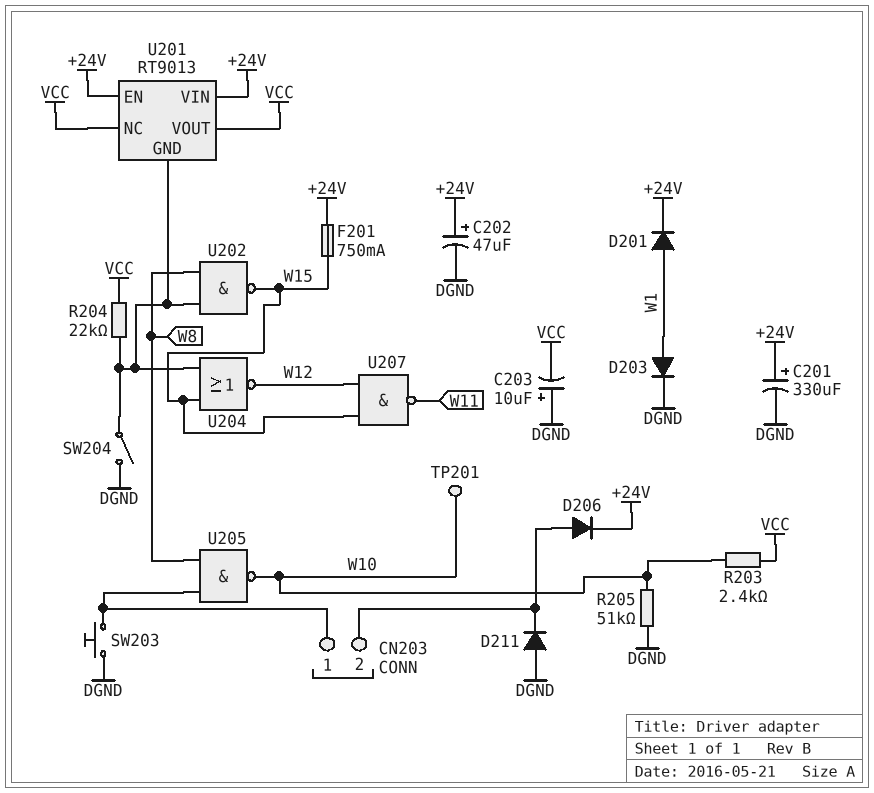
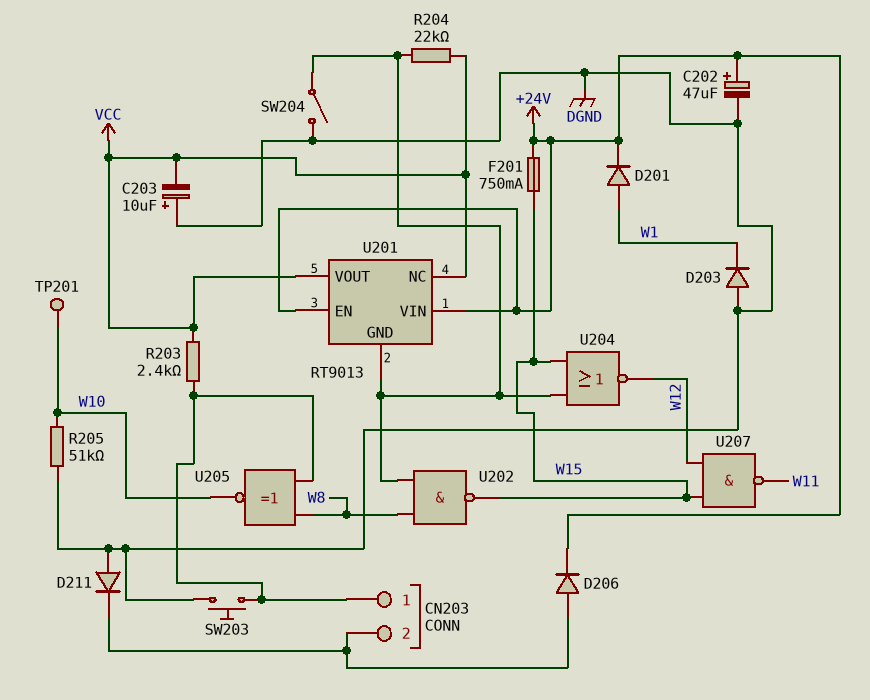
C201: 330uF (plus +24V, minus DGND) -> none
D203: diode (A W1, K DGND) -> diode (A DGND, K W1)
R203: 2.4k (VCC, W10) -> 2.4k (CN203/1, VCC)
U205: NAND (in CN203/1, in W8, out W10) -> XNOR (in CN203/1, in W8, out W10)

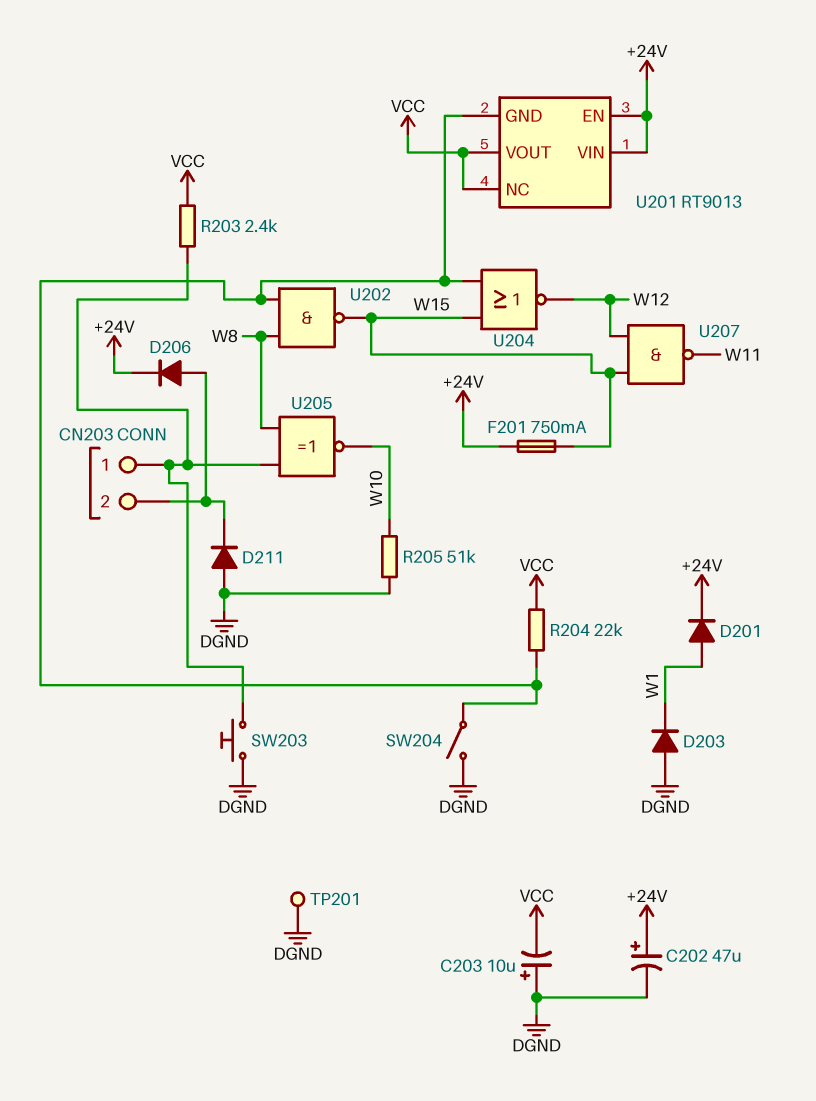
TP201: test point (W10) -> test point (DGND)

